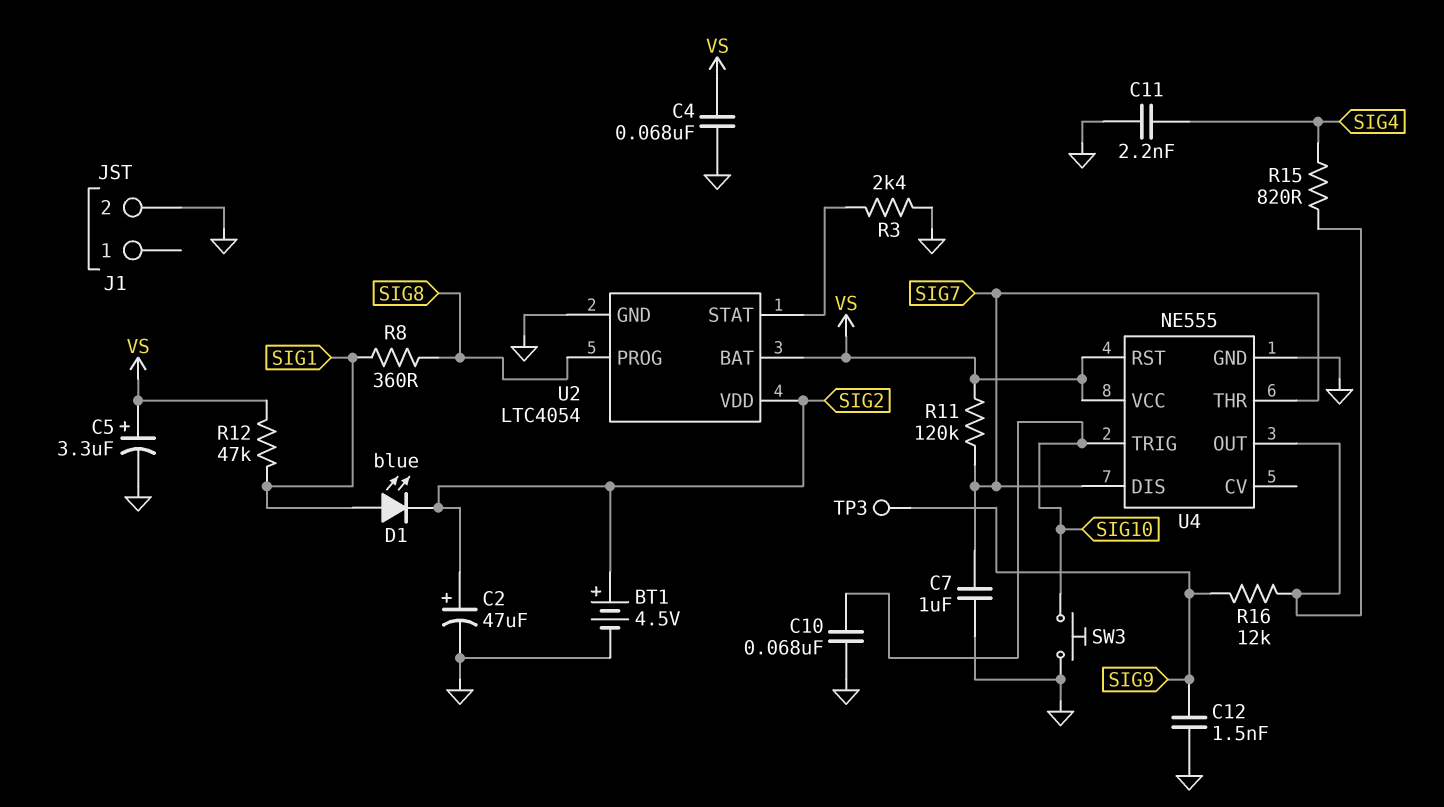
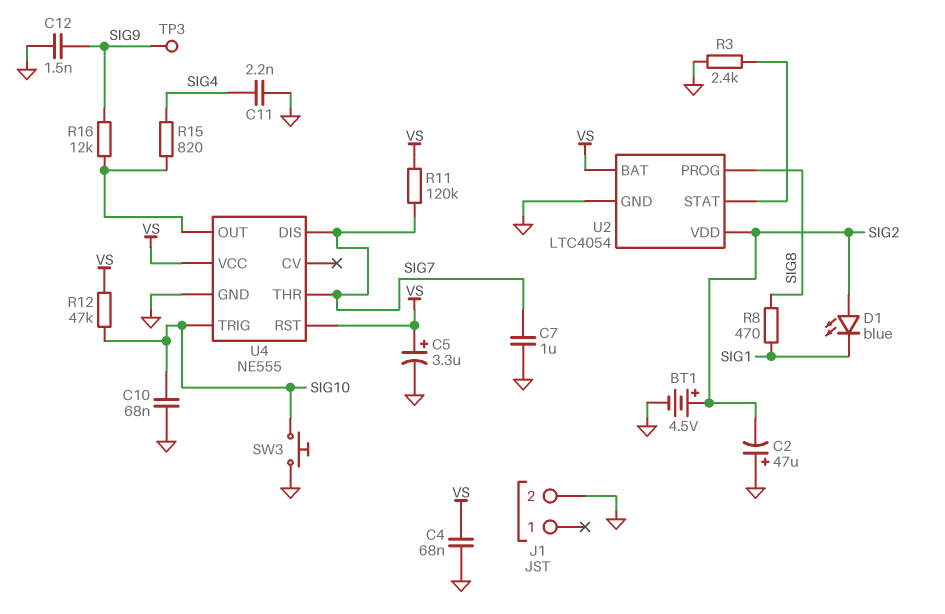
C2: 47uF (plus SIG2, minus GND) -> 47uF (plus GND, minus SIG2)
D1: LED blue (A SIG1, K SIG2) -> LED blue (A SIG2, K SIG1)
R8: 360 (SIG1, SIG8) -> 470 (SIG1, SIG8)
R12: 47k (SIG1, VS) -> 47k (SIG10, VS)

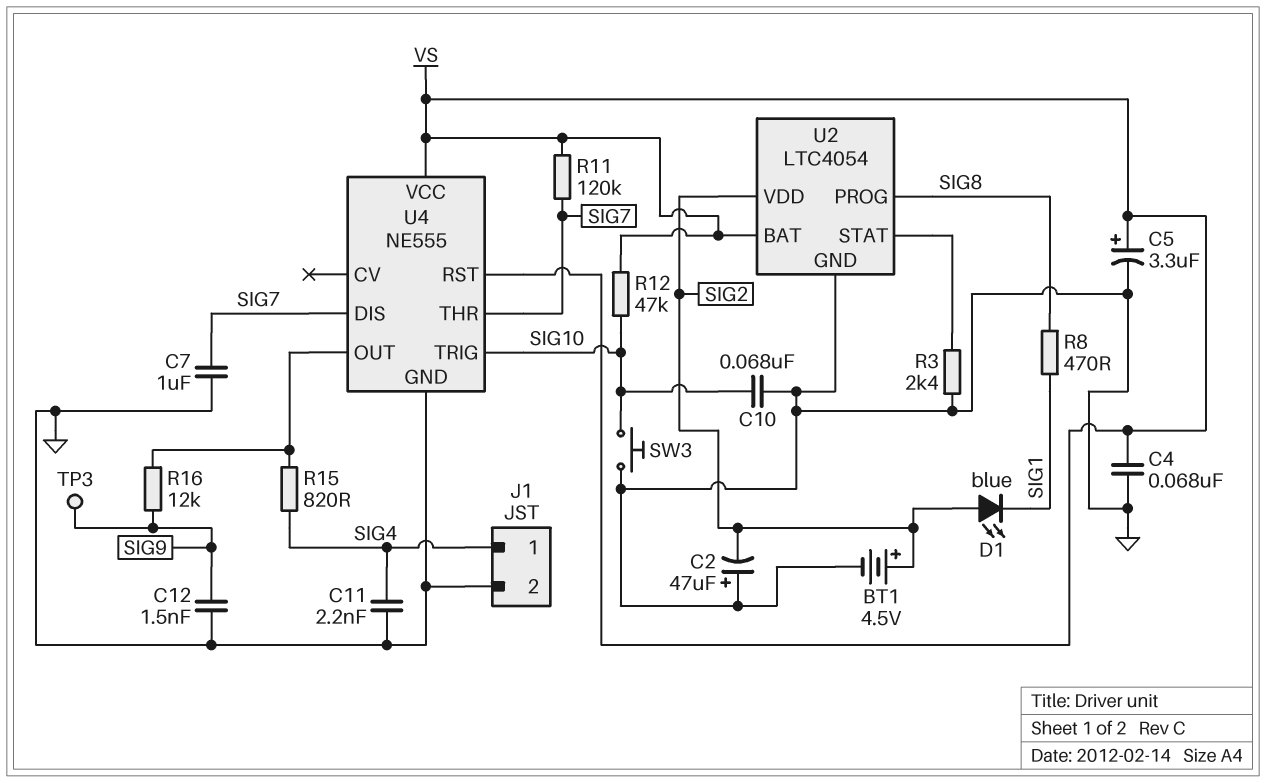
J1 pin 1: none -> SIG4

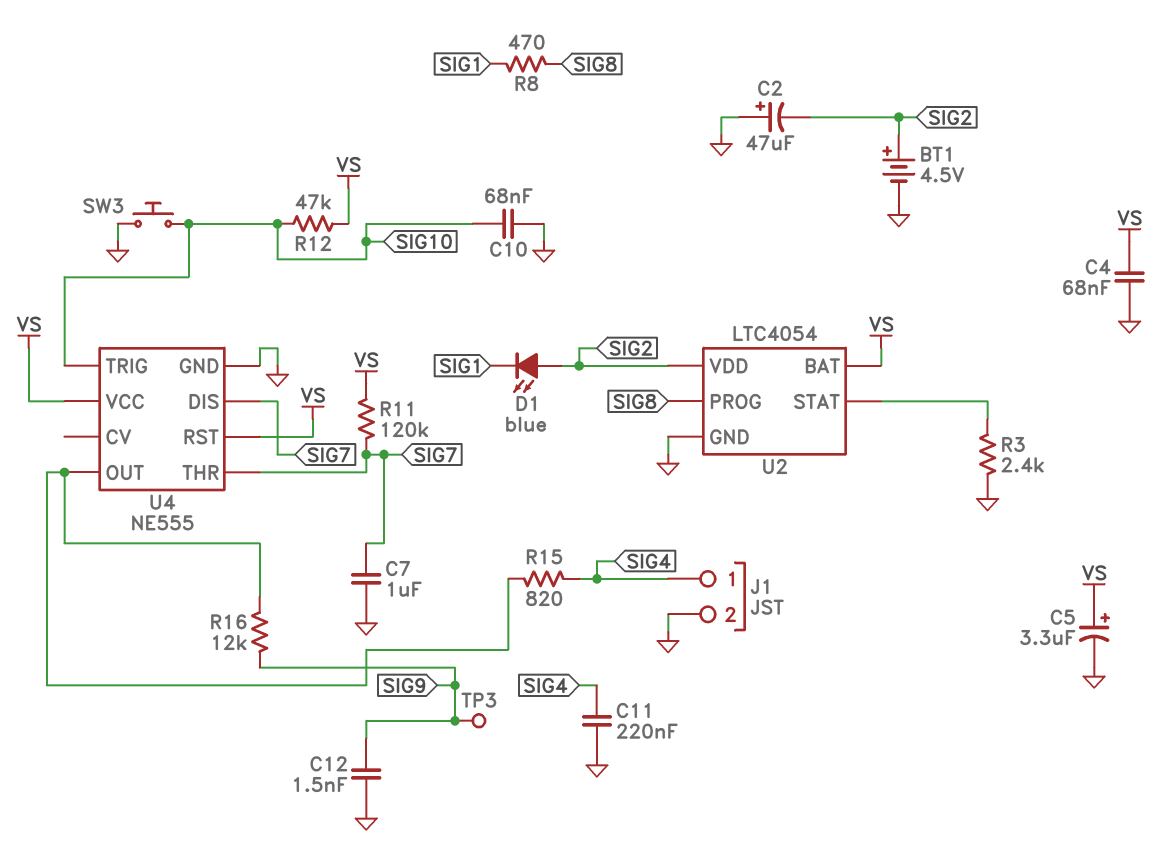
C11: 2.2nF (GND, SIG4) -> 220nF (GND, SIG4)

